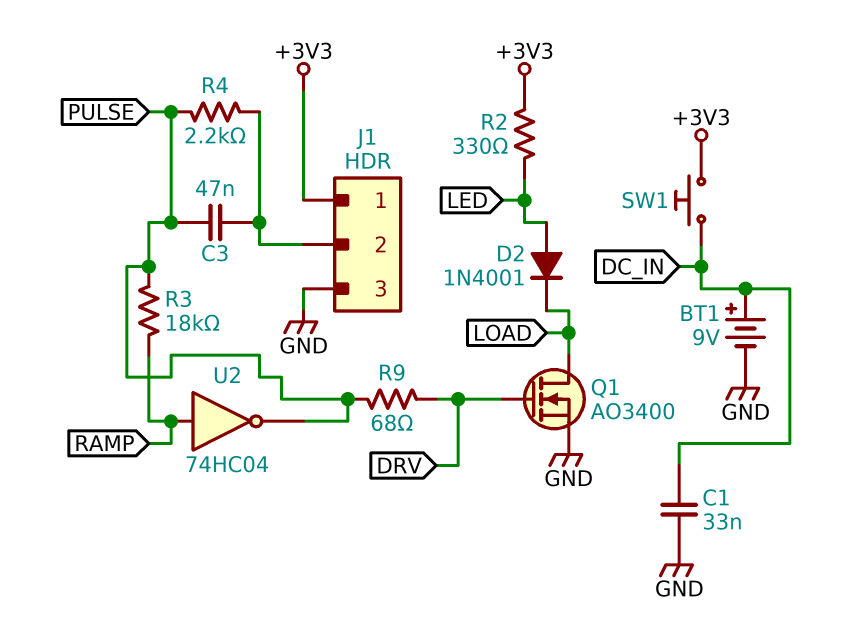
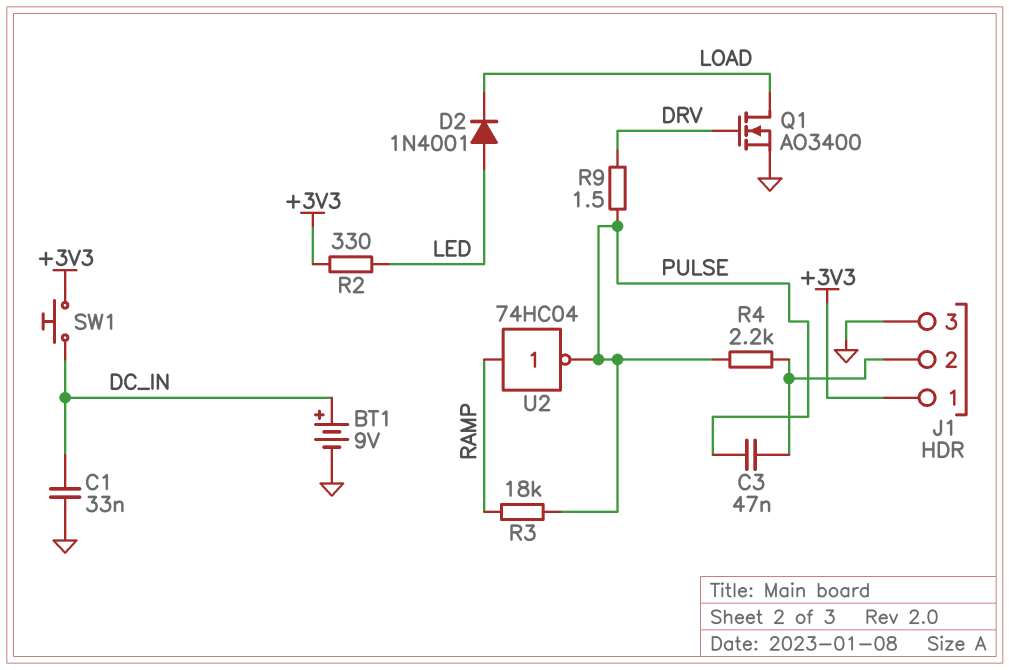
R9: 68 (DRV, PULSE) -> 1.5 (DRV, PULSE)

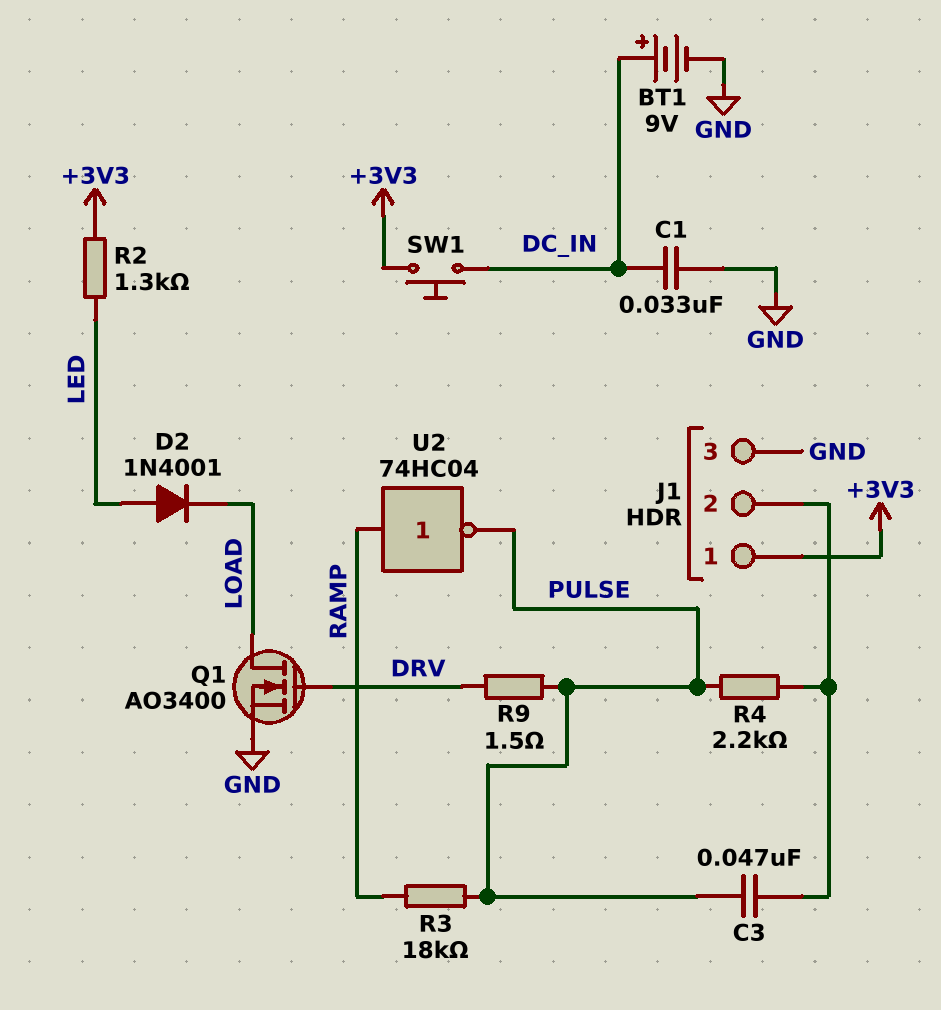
R2: 330 (+3V3, LED) -> 1.3k (+3V3, LED)

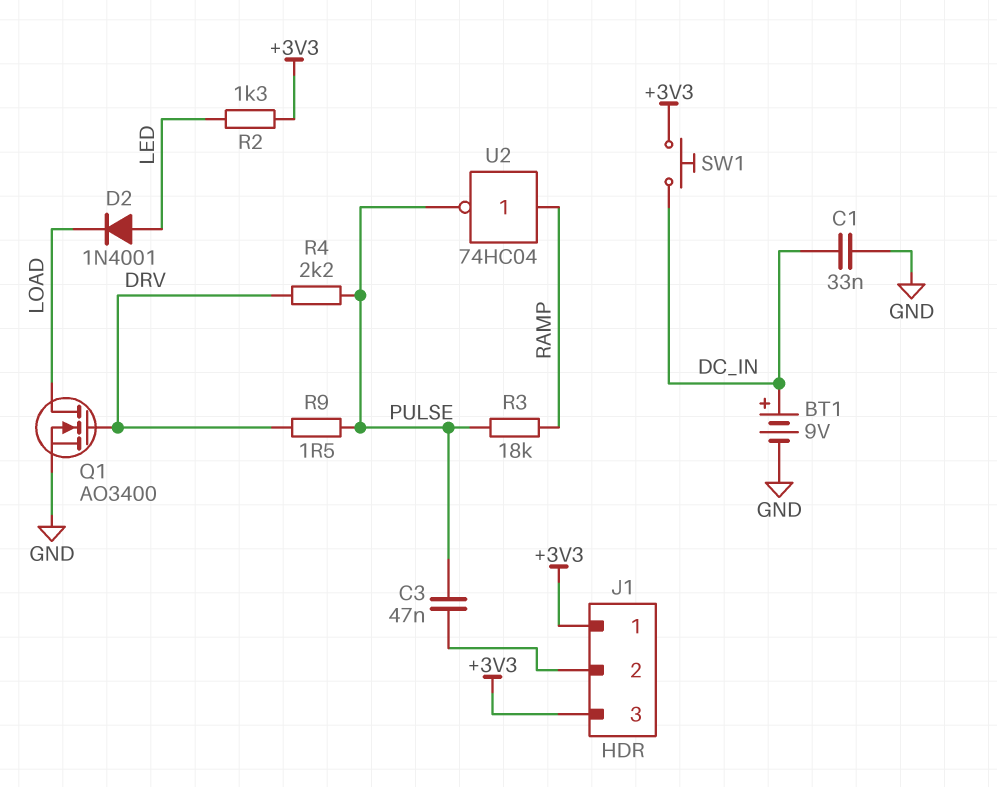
J1 pin 3: GND -> +3V3
R4: 2.2k (J1/2, PULSE) -> 2.2k (DRV, PULSE)

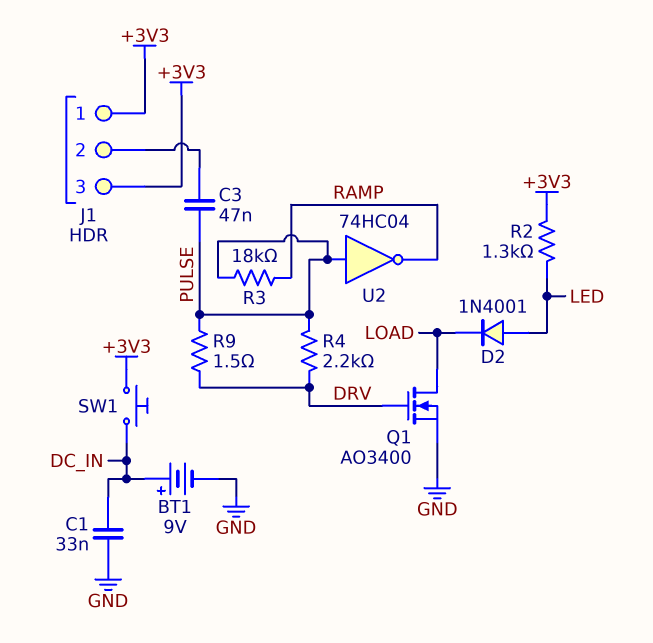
U2: NOT 74HC04 (in RAMP, out PULSE) -> NOT 74HC04 (in PULSE, out RAMP)

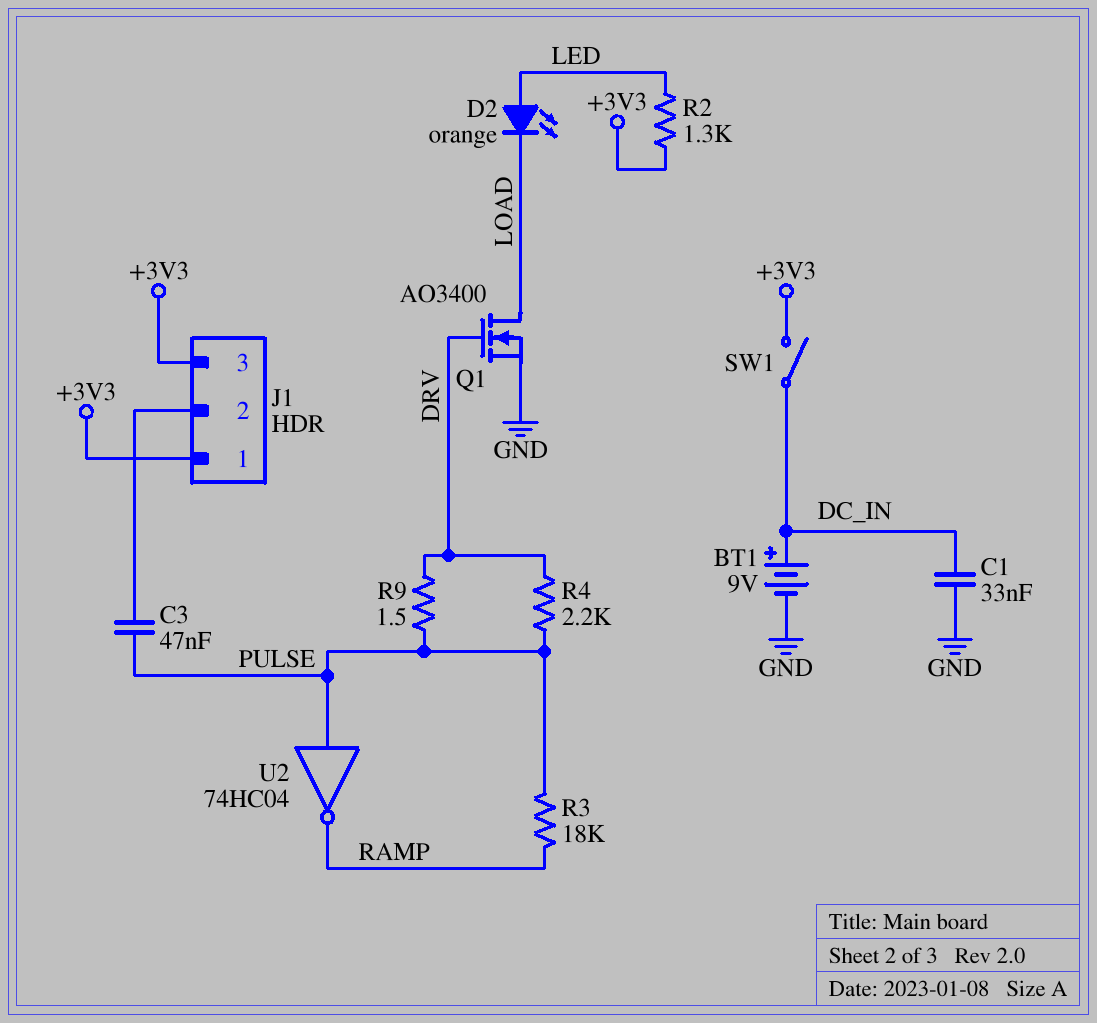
D2: diode 1N4001 (A LED, K LOAD) -> LED orange (A LED, K LOAD)
SW1: button (+3V3, DC_IN) -> switch (+3V3, DC_IN)

